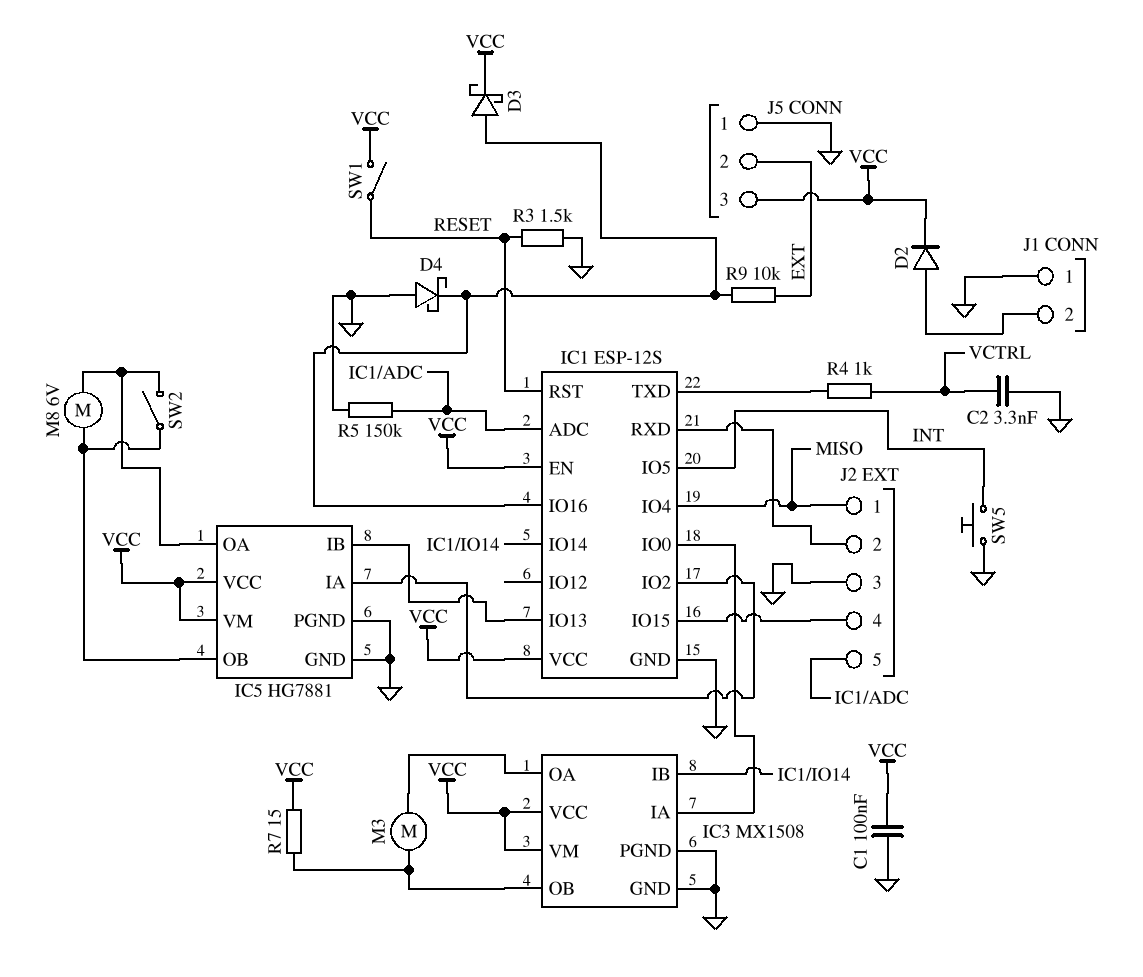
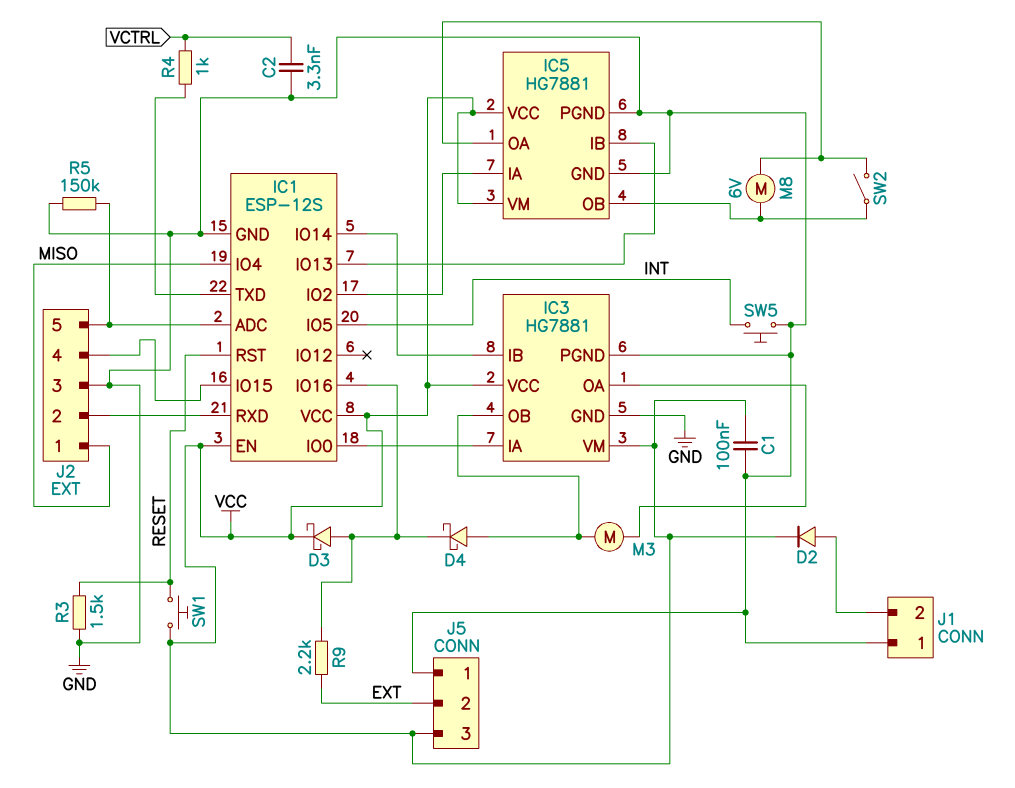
D4: schottky (A GND, K IC1/IO16) -> schottky (A IC3/OB, K IC1/IO16)
IC3: MX1508 -> HG7881
R7: 15 (IC3/OB, VCC) -> none
R9: 10k (EXT, IC1/IO16) -> 2.2k (EXT, IC1/IO16)
SW1: switch (RESET, VCC) -> button (RESET, VCC)

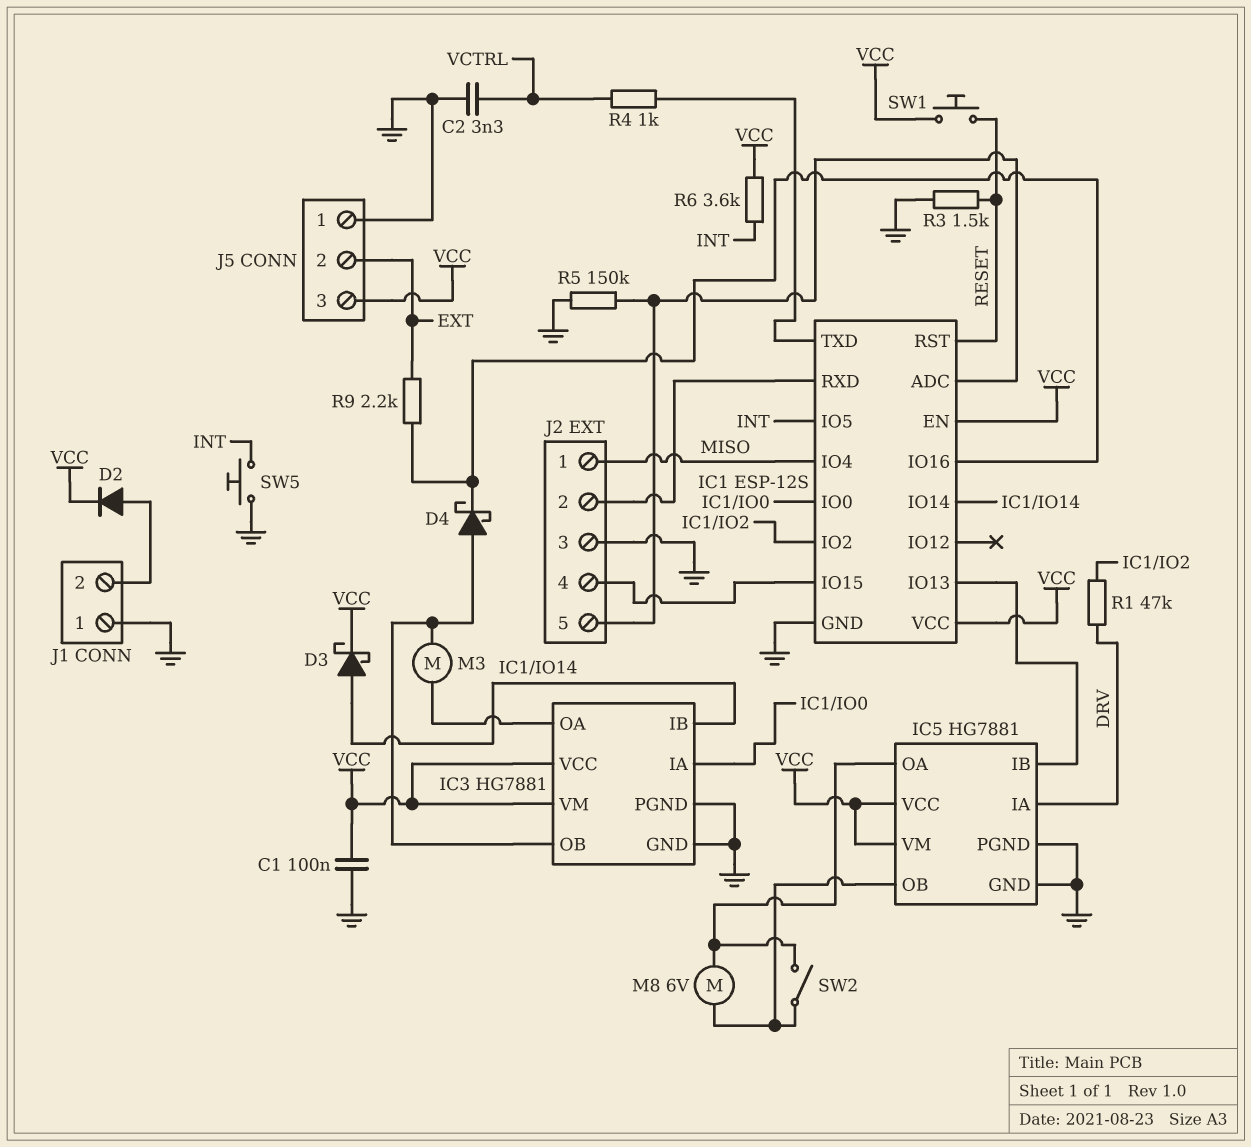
D3: schottky (A IC1/IO16, K VCC) -> schottky (A IC1/IO14, K VCC)
IC5 pin IA: IC1/IO2 -> DRV
R1: none -> 47k (DRV, IC1/IO2)
R6: none -> 3.6k (INT, VCC)

